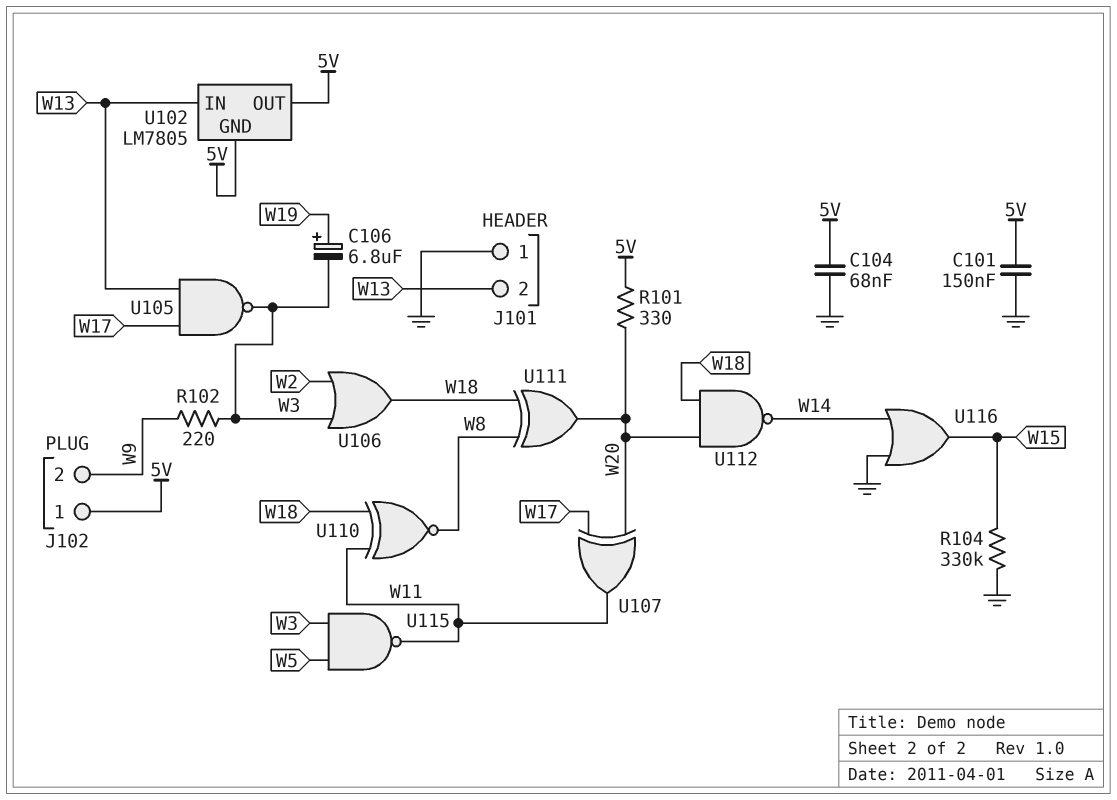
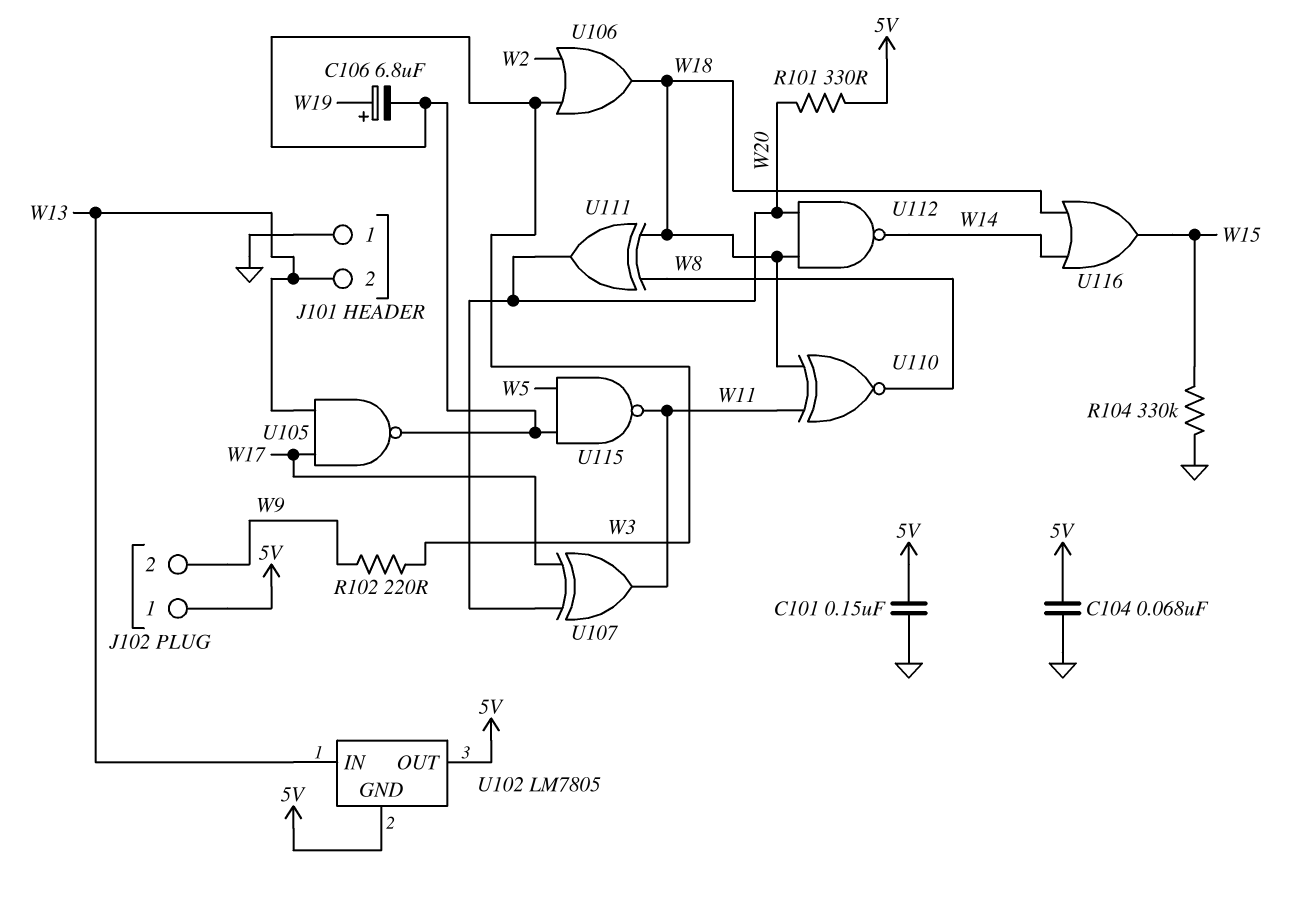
U116: OR (in GND, in W14, out W15) -> OR (in W14, in W18, out W15)

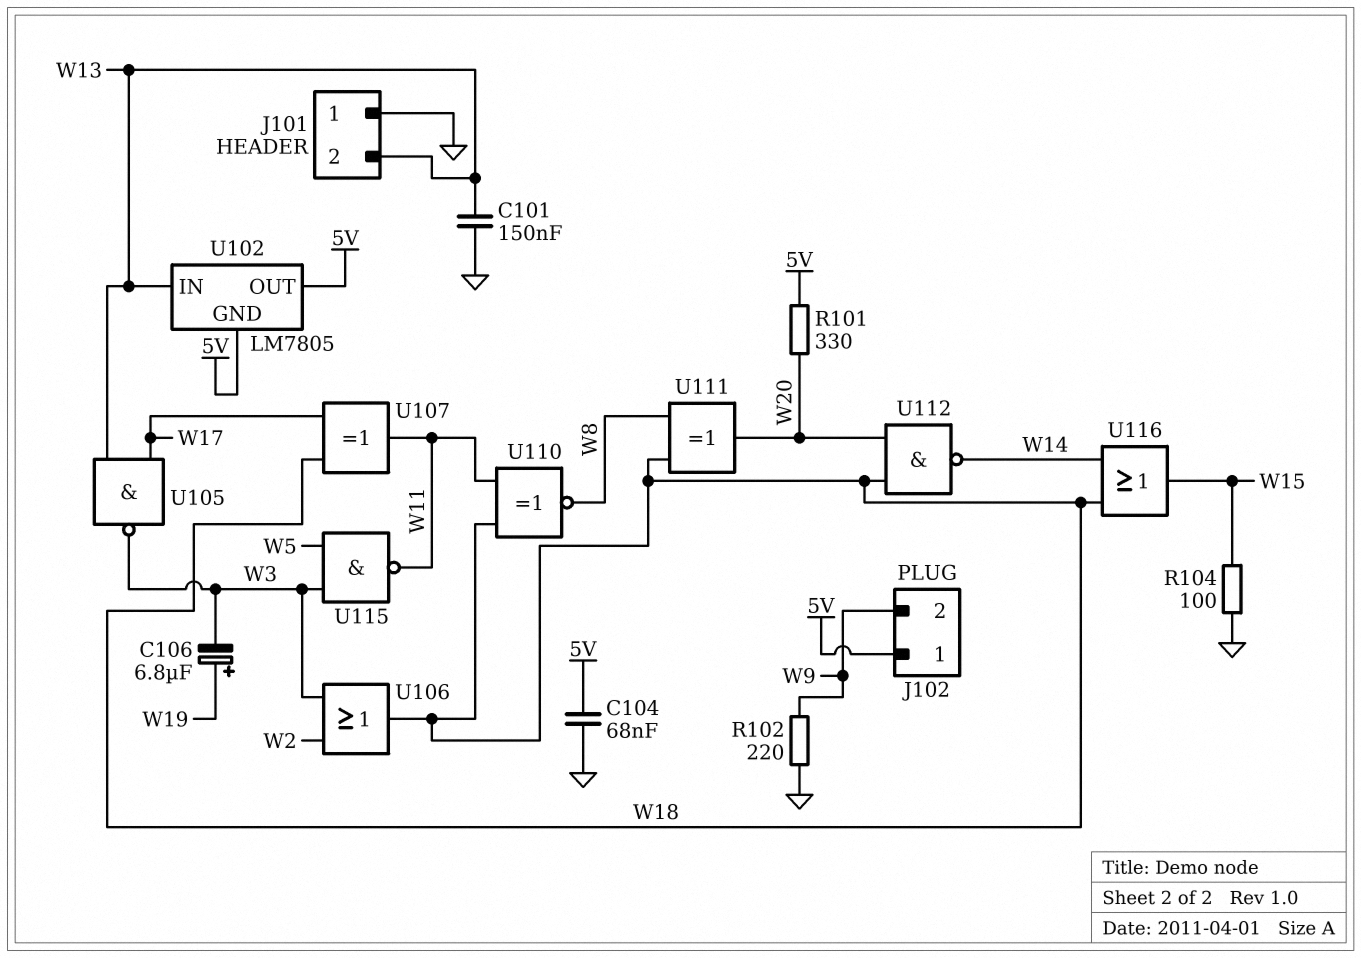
C101: 150nF (5V, GND) -> 150nF (GND, W13)
R102: 220 (W3, W9) -> 220 (GND, W9)
R104: 330k (GND, W15) -> 100 (GND, W15)
U107: XOR (in W17, in W20, out W11) -> XOR (in W17, in W18, out W11)

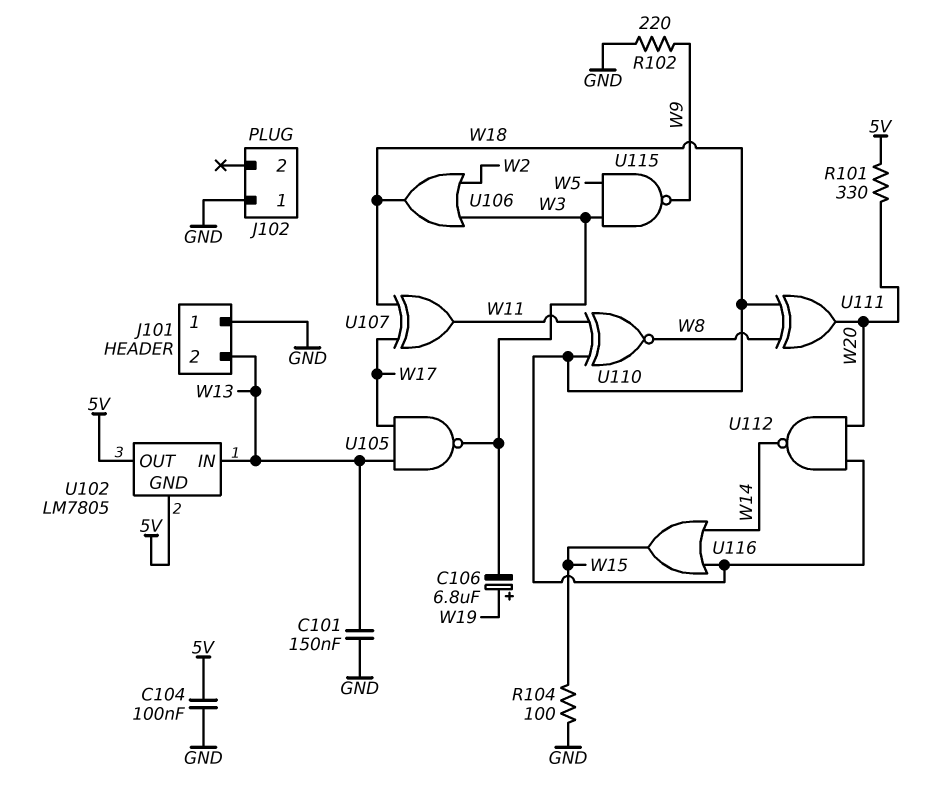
C104: 68nF (5V, GND) -> 100nF (5V, GND)
J102 pin 1: 5V -> GND
J102 pin 2: W9 -> none
U115: NAND (in W3, in W5, out W11) -> NAND (in W3, in W5, out W9)

